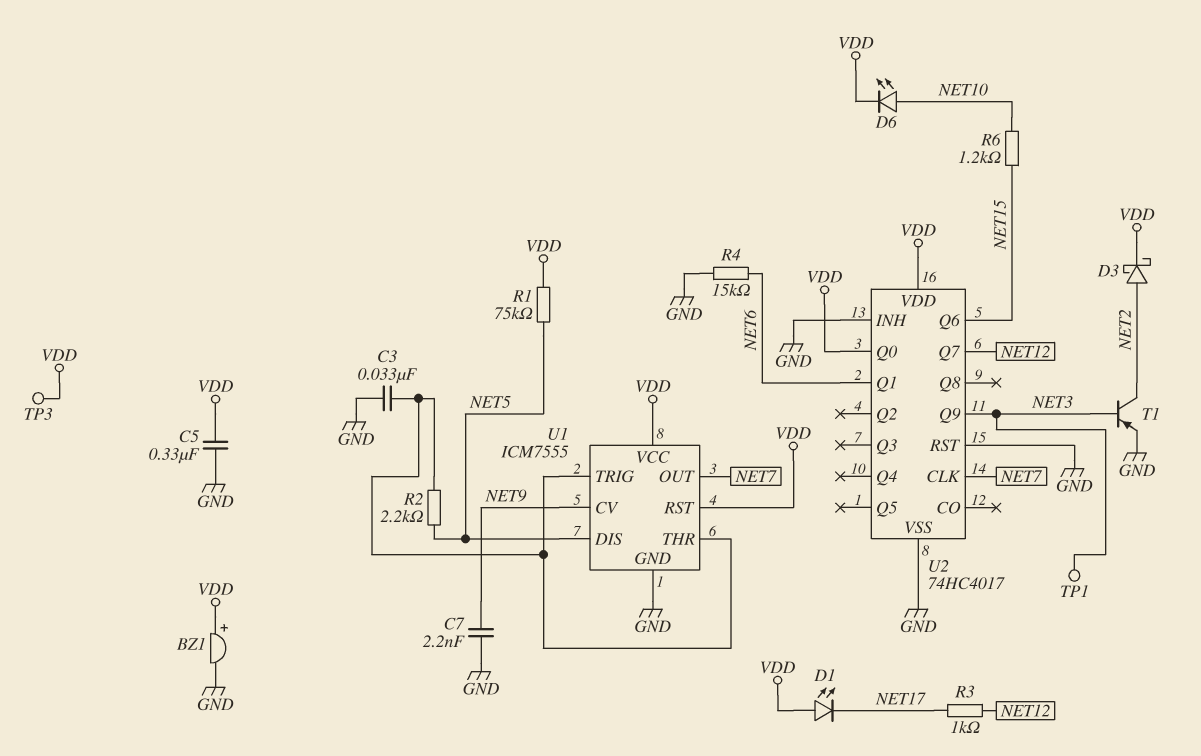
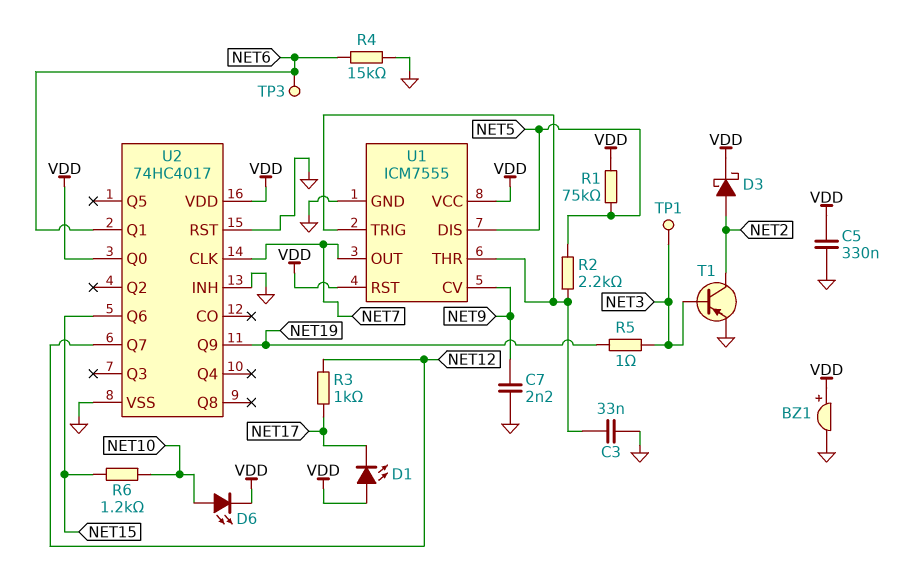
R5: none -> 1 (NET3, NET19)
TP3: test point (VDD) -> test point (NET6)
U2 pin Q9: NET3 -> NET19

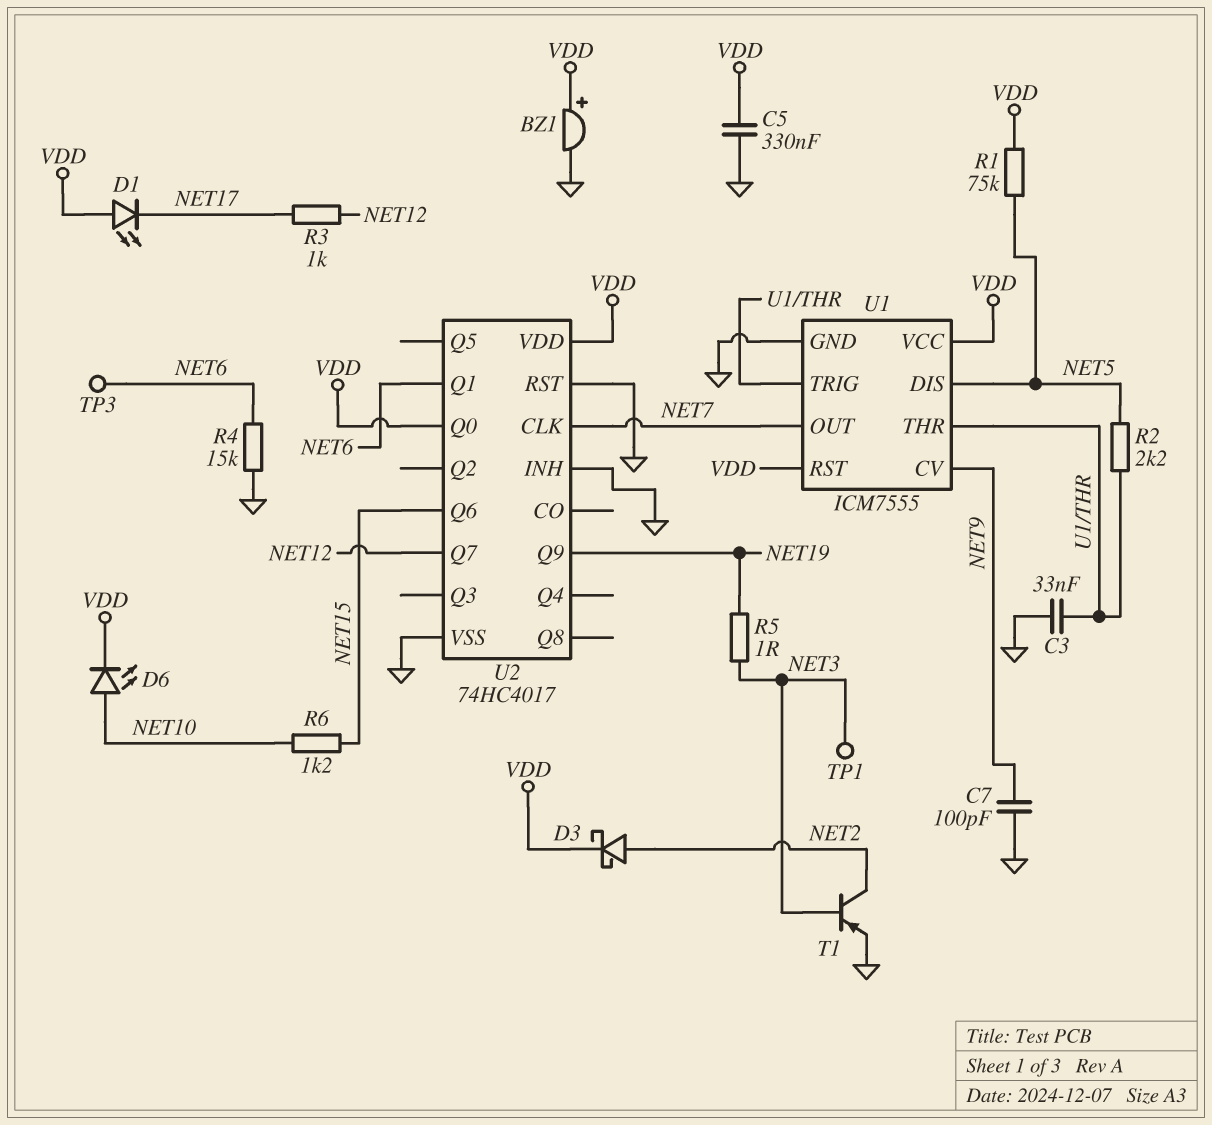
C7: 2.2nF (GND, NET9) -> 100pF (GND, NET9)

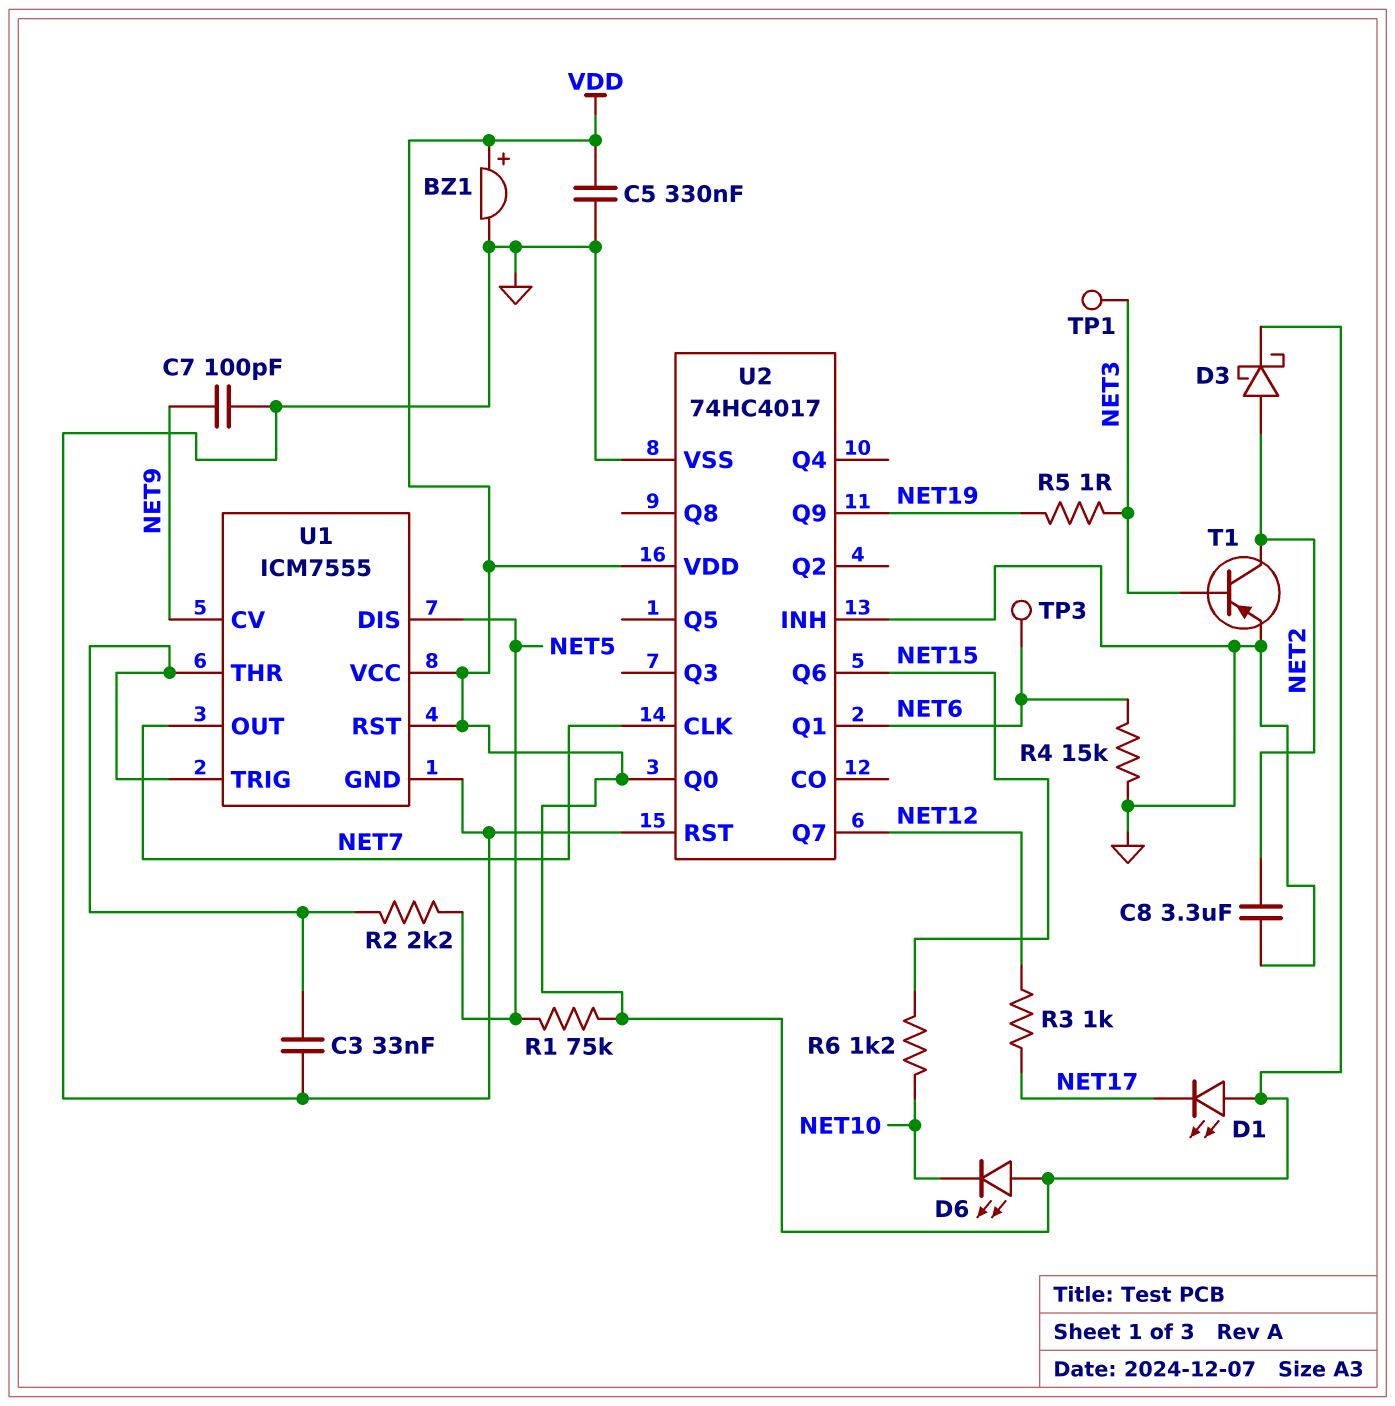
C8: none -> 3.3uF (GND, NET2)
D6: LED (A NET10, K VDD) -> LED (A VDD, K NET10)

